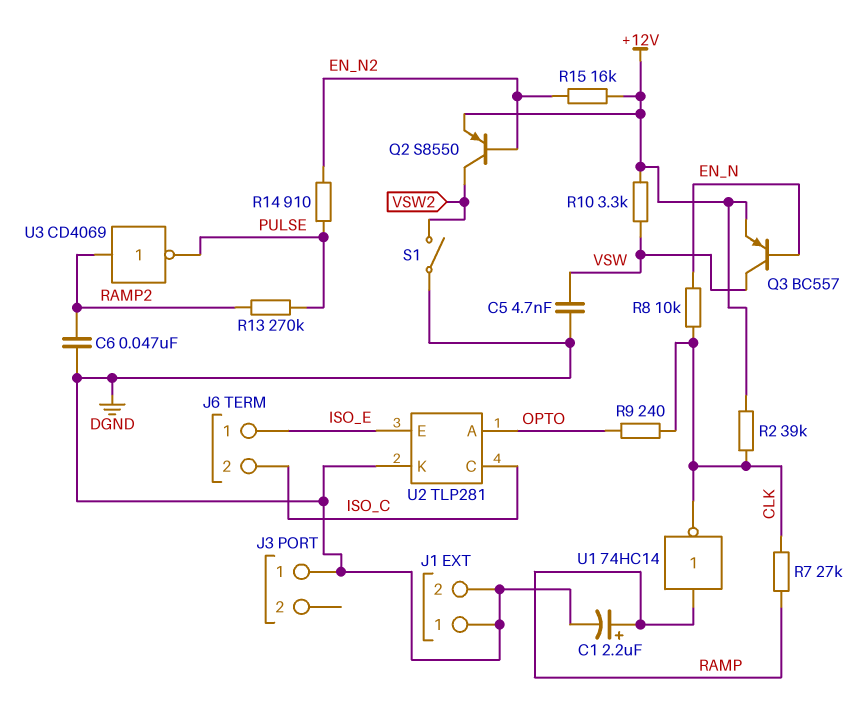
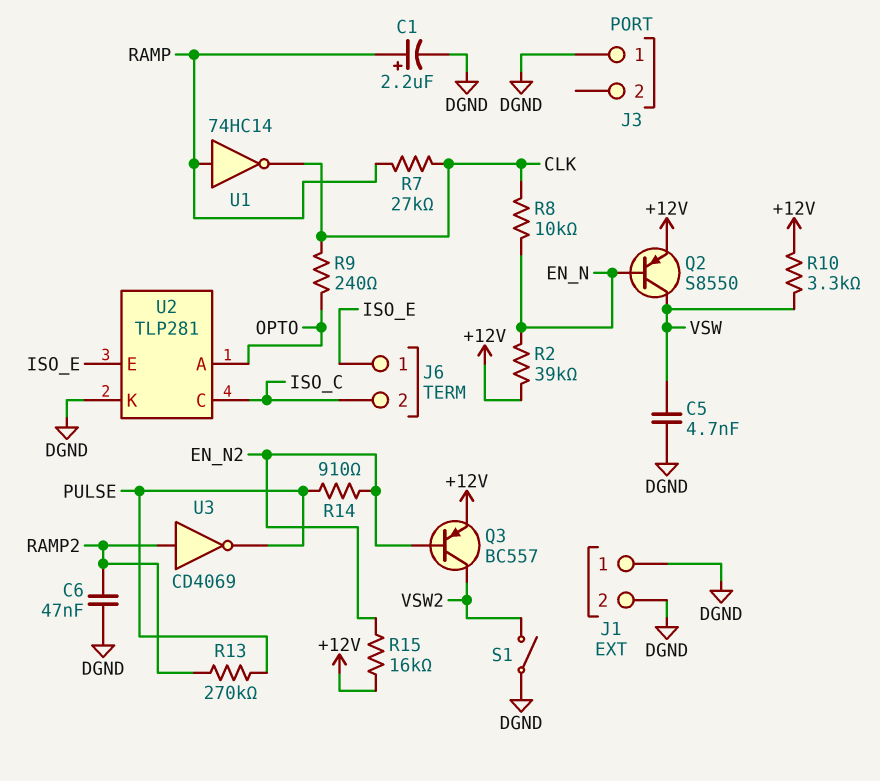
Q2: PNP S8550 (B EN_N2, C VSW2, E +12V) -> PNP S8550 (B EN_N, C VSW, E +12V)
Q3: PNP BC557 (B EN_N, C VSW, E +12V) -> PNP BC557 (B EN_N2, C VSW2, E +12V)
R2: 39k (+12V, CLK) -> 39k (+12V, EN_N)

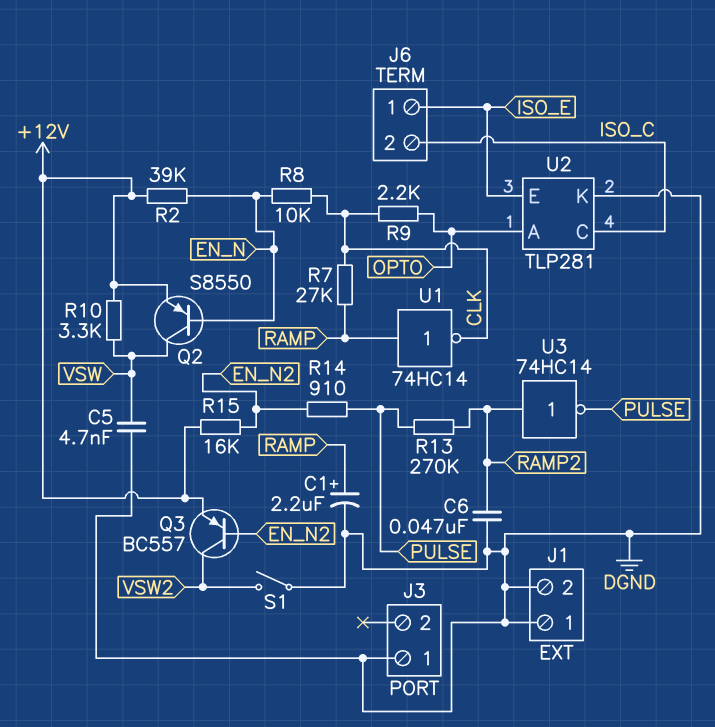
R9: 240 (CLK, OPTO) -> 2.2k (CLK, OPTO)
U3: NOT CD4069 (in RAMP2, out PULSE) -> NOT 74HC14 (in RAMP2, out PULSE)

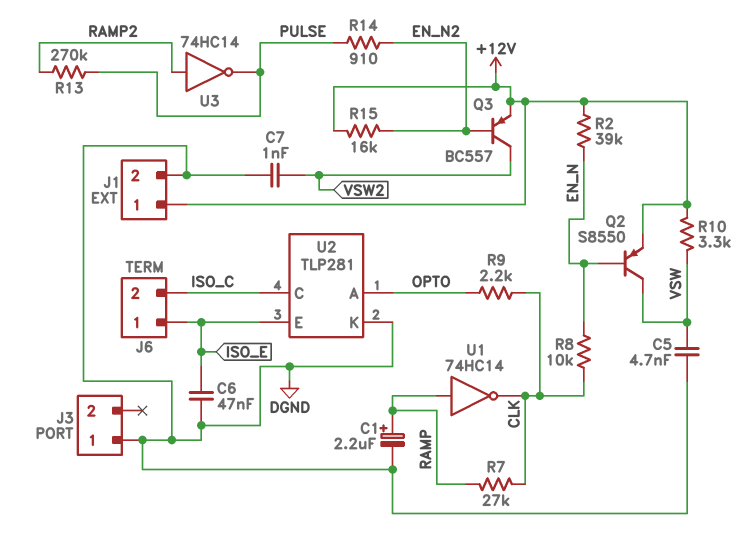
C6: 47nF (DGND, RAMP2) -> 47nF (DGND, ISO_E)
C7: none -> 1nF (DGND, VSW2)
J1 pin 1: DGND -> +12V
S1: switch (DGND, VSW2) -> none

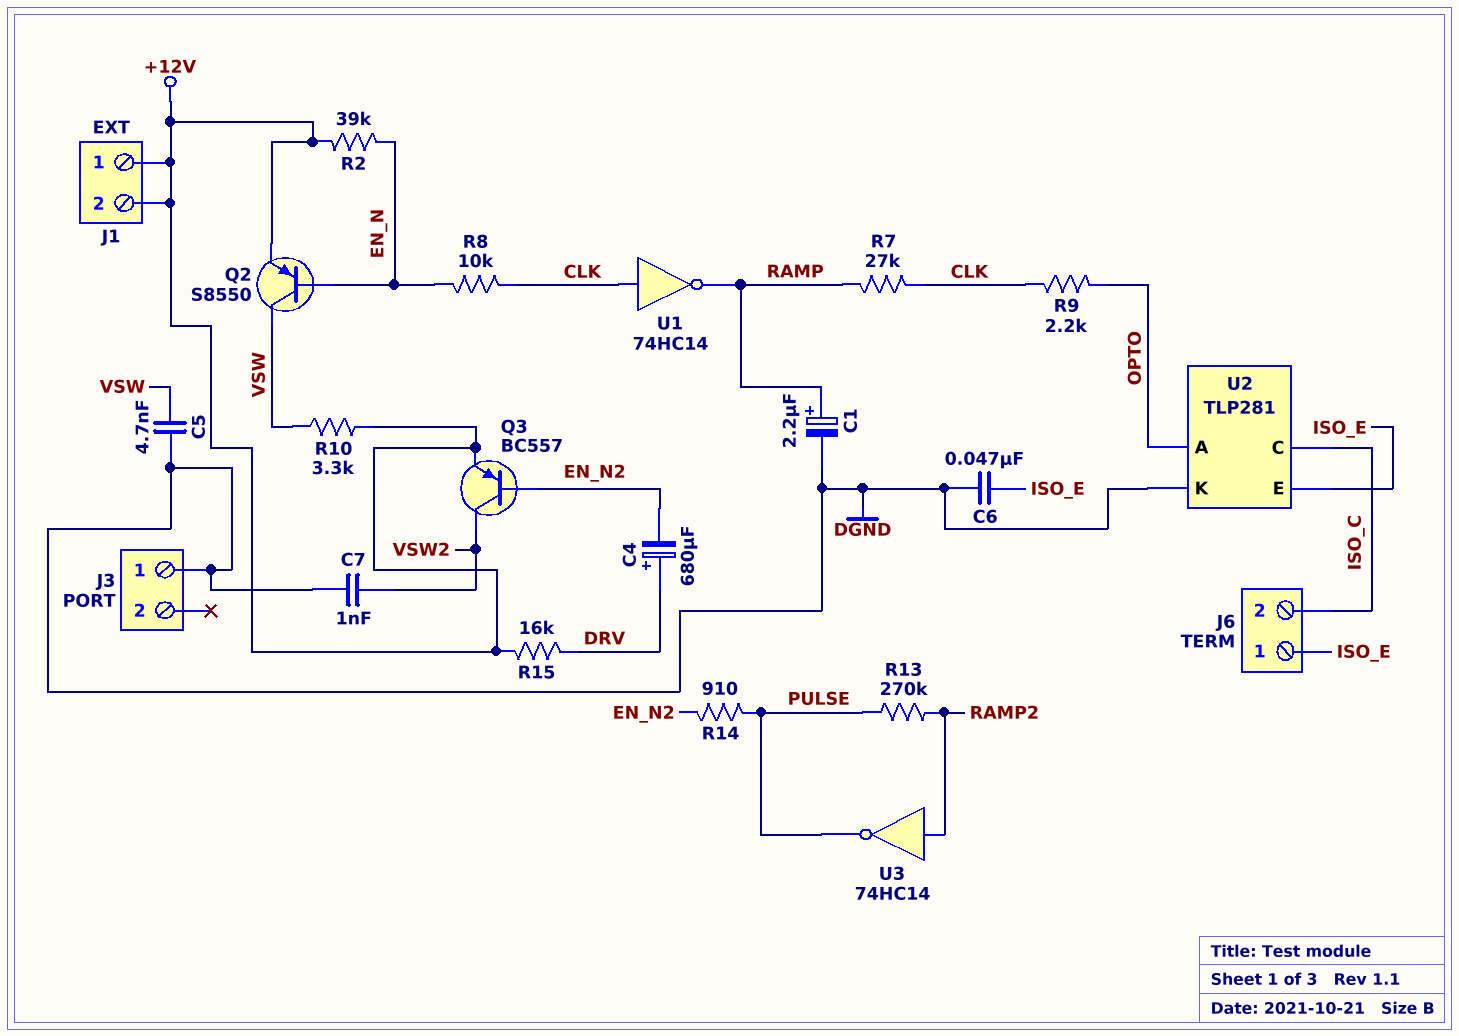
C4: none -> 680uF (plus DRV, minus EN_N2)
J1 pin 2: DGND -> +12V
R15: 16k (+12V, EN_N2) -> 16k (+12V, DRV)
U1: NOT 74HC14 (in RAMP, out CLK) -> NOT 74HC14 (in CLK, out RAMP)

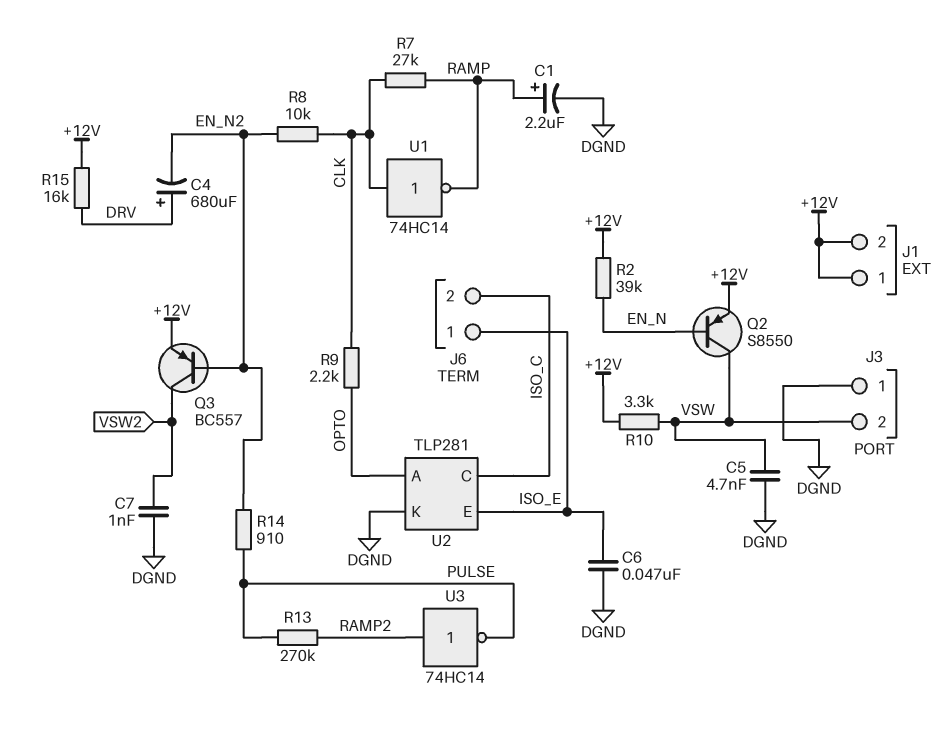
J3 pin 2: none -> VSW
R8: 10k (CLK, EN_N) -> 10k (CLK, EN_N2)

